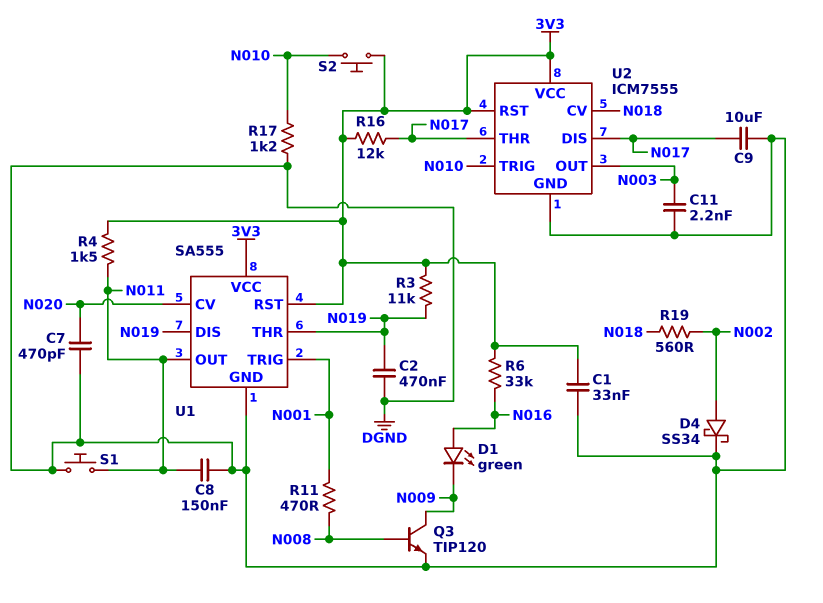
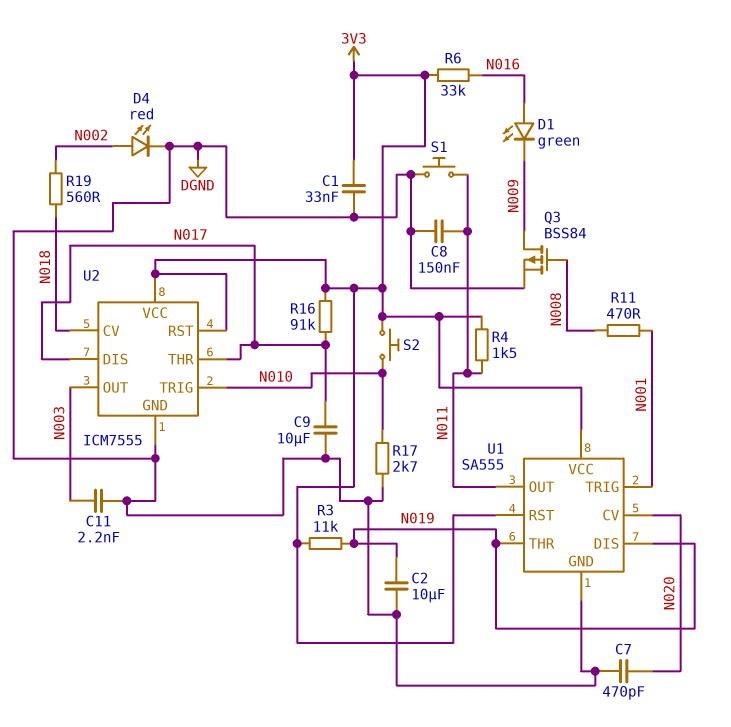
C2: 470nF (DGND, N019) -> 10uF (DGND, N019)
D4: schottky SS34 (A N002, K DGND) -> LED red (A N002, K DGND)
Q3: NPN TIP120 (B N008, C N009, E DGND) -> PMOS BSS84 (G N008, D N009, S DGND)
R16: 12k (3V3, N017) -> 91k (3V3, N017)
R17: 1.2k (DGND, N010) -> 2.7k (DGND, N010)

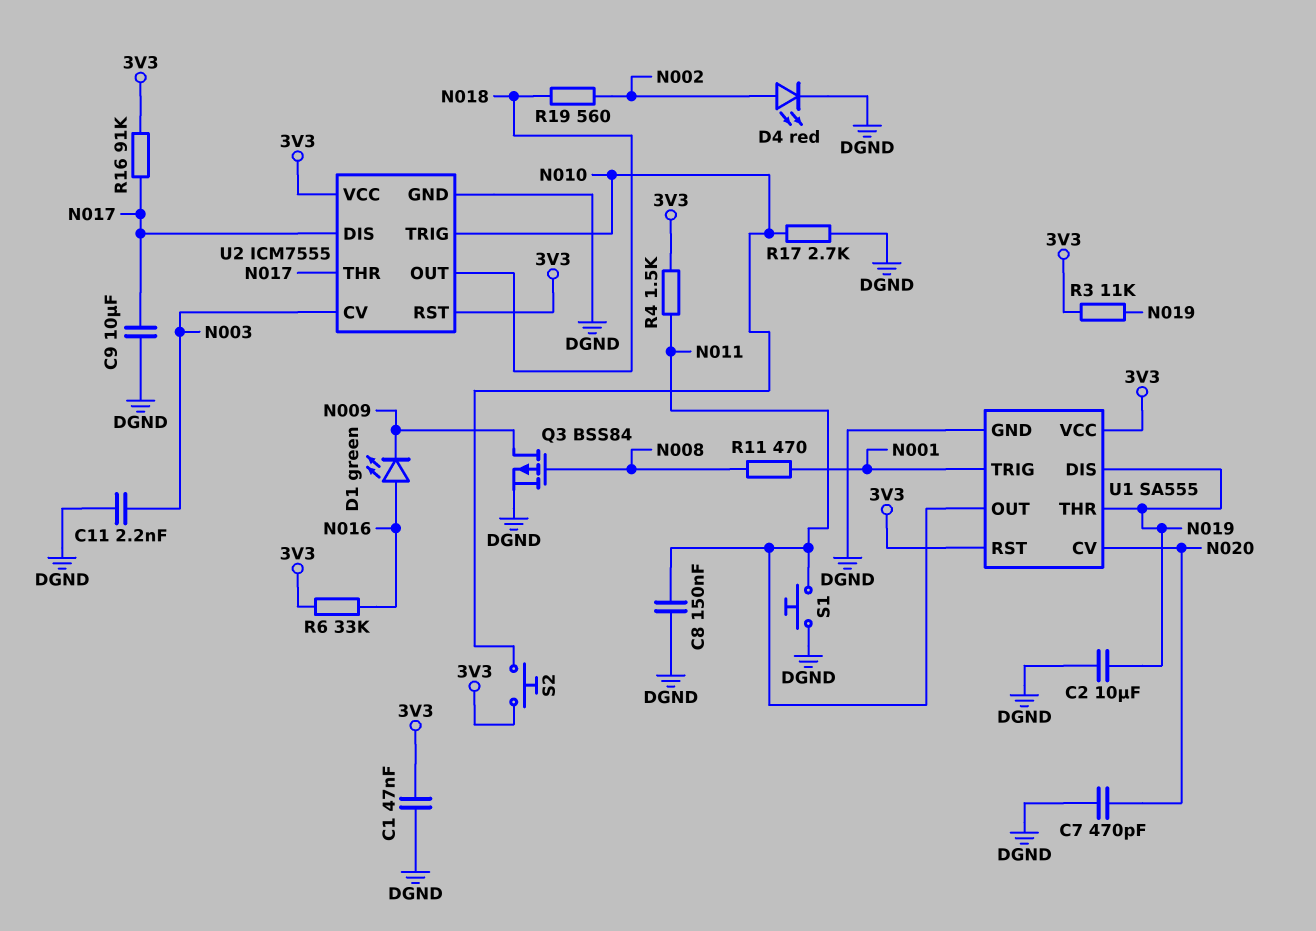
C1: 33nF (3V3, DGND) -> 47nF (3V3, DGND)
U2 pin CV: N018 -> N003
U2 pin OUT: N003 -> N018

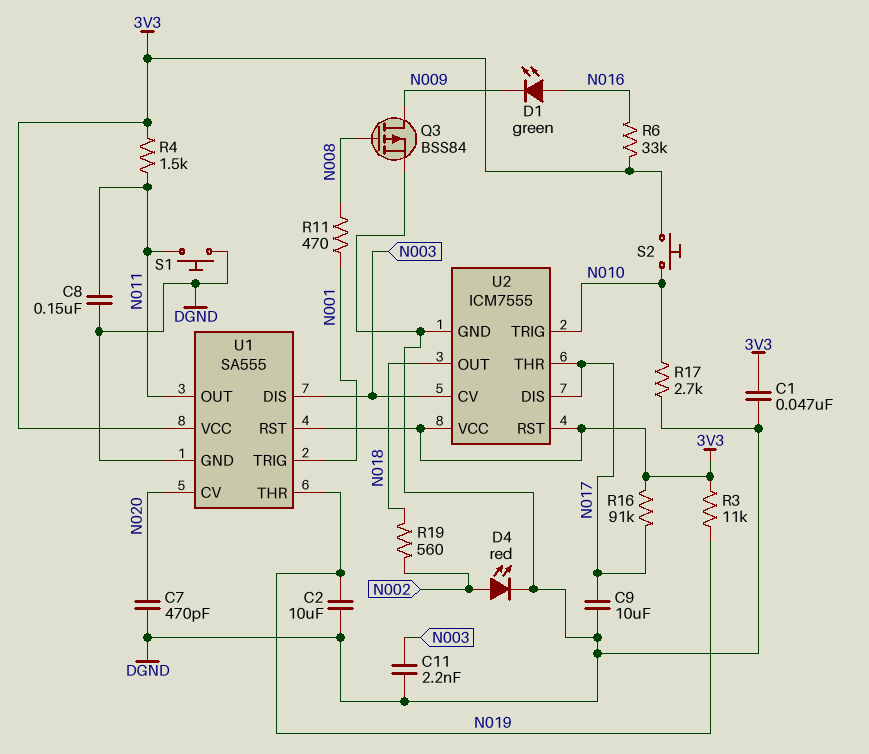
U1 pin DIS: N019 -> N003

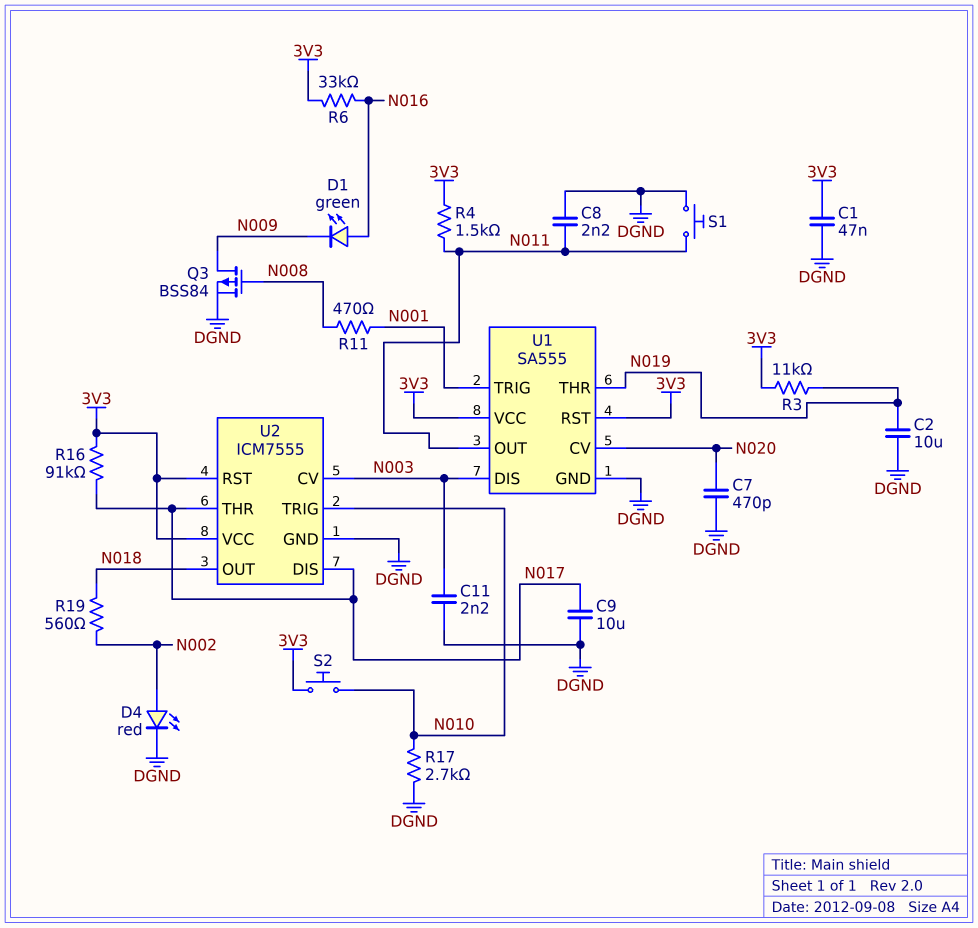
C8: 150nF (DGND, N011) -> 2.2nF (DGND, N011)

